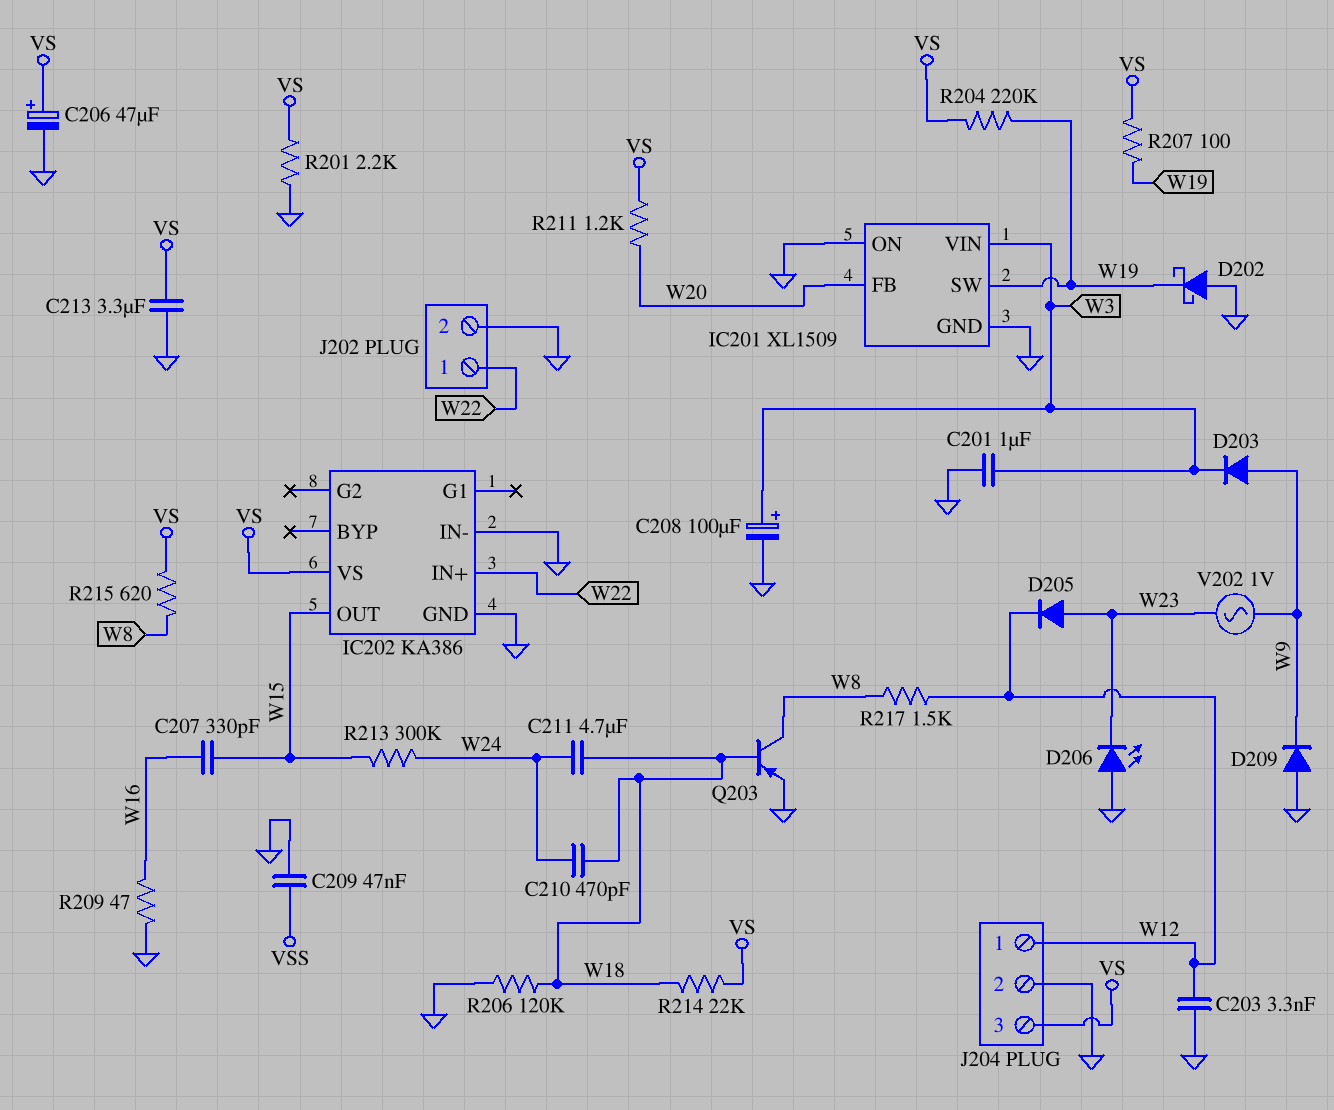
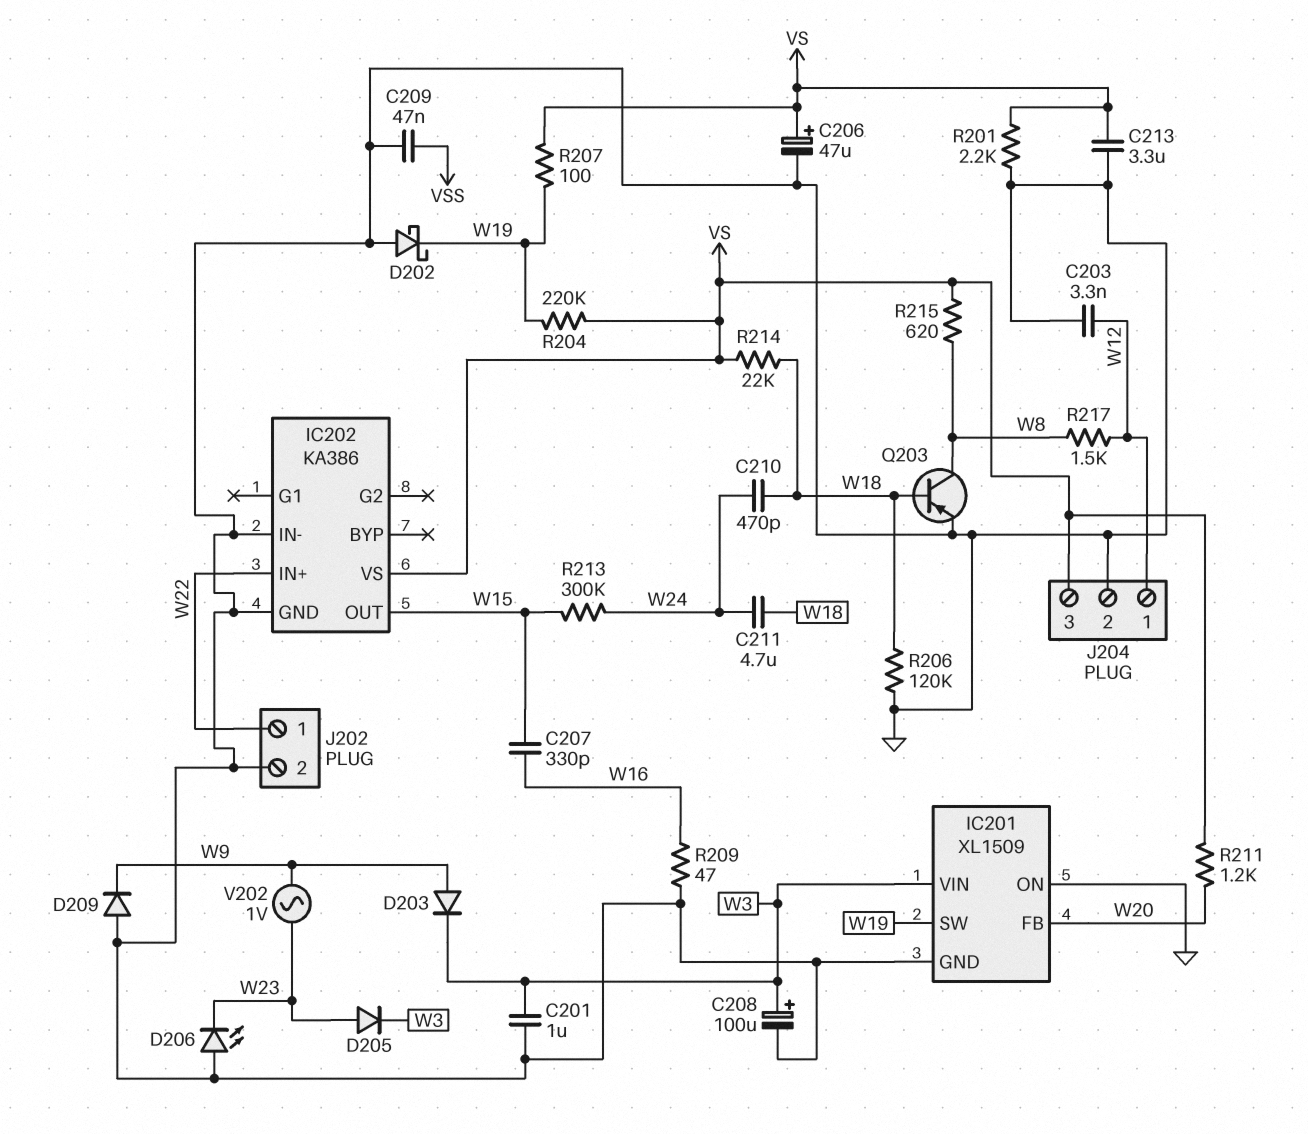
D205: diode (A W23, K W12) -> diode (A W23, K W3)

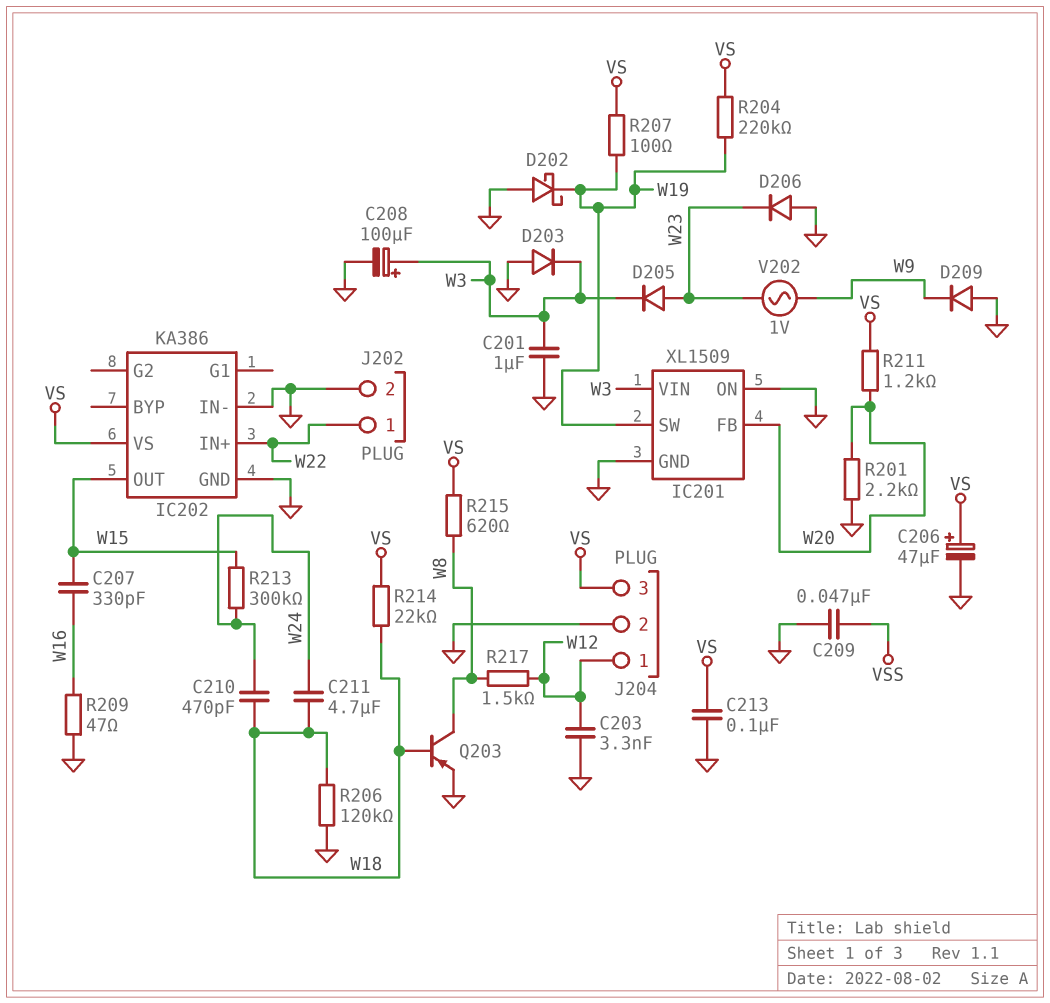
C213: 3.3uF (GND, VS) -> 100nF (GND, VS)
D203: diode (A W9, K W3) -> diode (A GND, K W3)
D206: LED (A GND, K W23) -> diode (A GND, K W23)
R201: 2.2k (GND, VS) -> 2.2k (GND, W20)

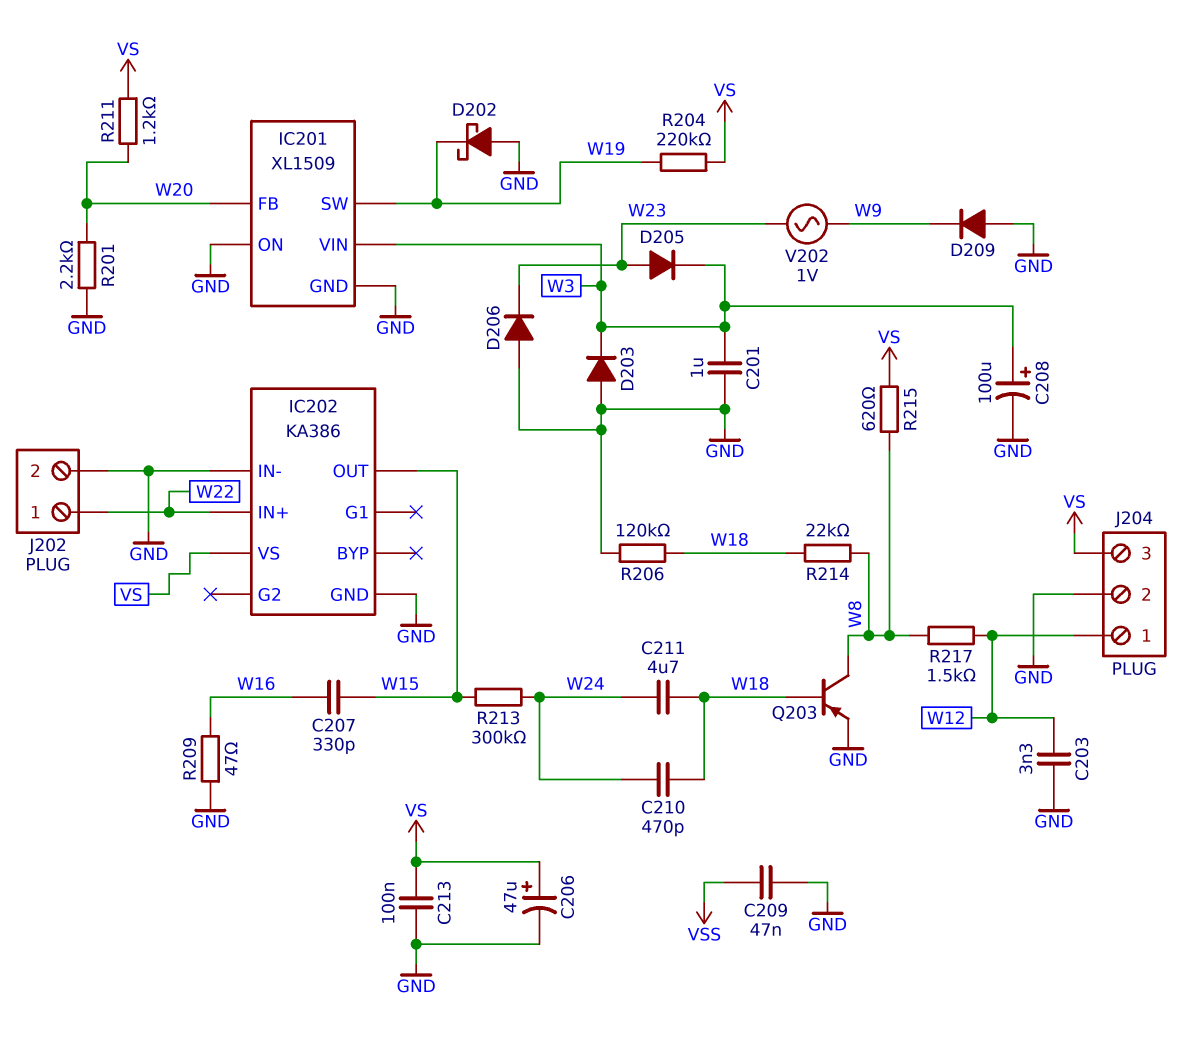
R207: 100 (VS, W19) -> none
R214: 22k (VS, W18) -> 22k (W8, W18)

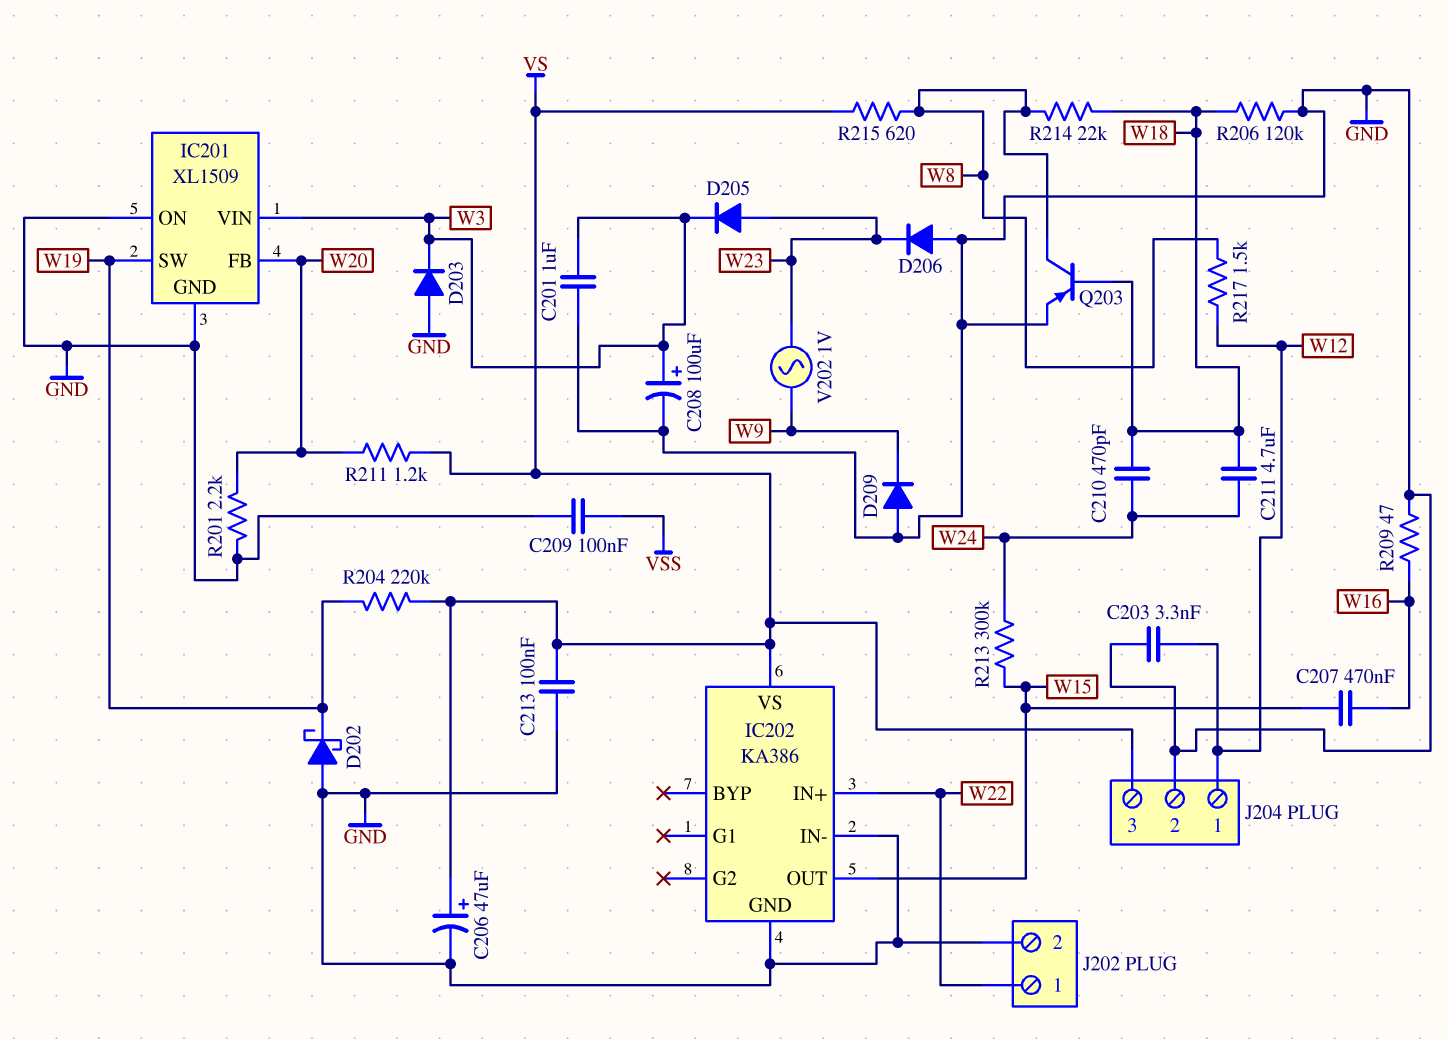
C207: 330pF (W15, W16) -> 470nF (W15, W16)
C209: 47nF (GND, VSS) -> 100nF (GND, VSS)

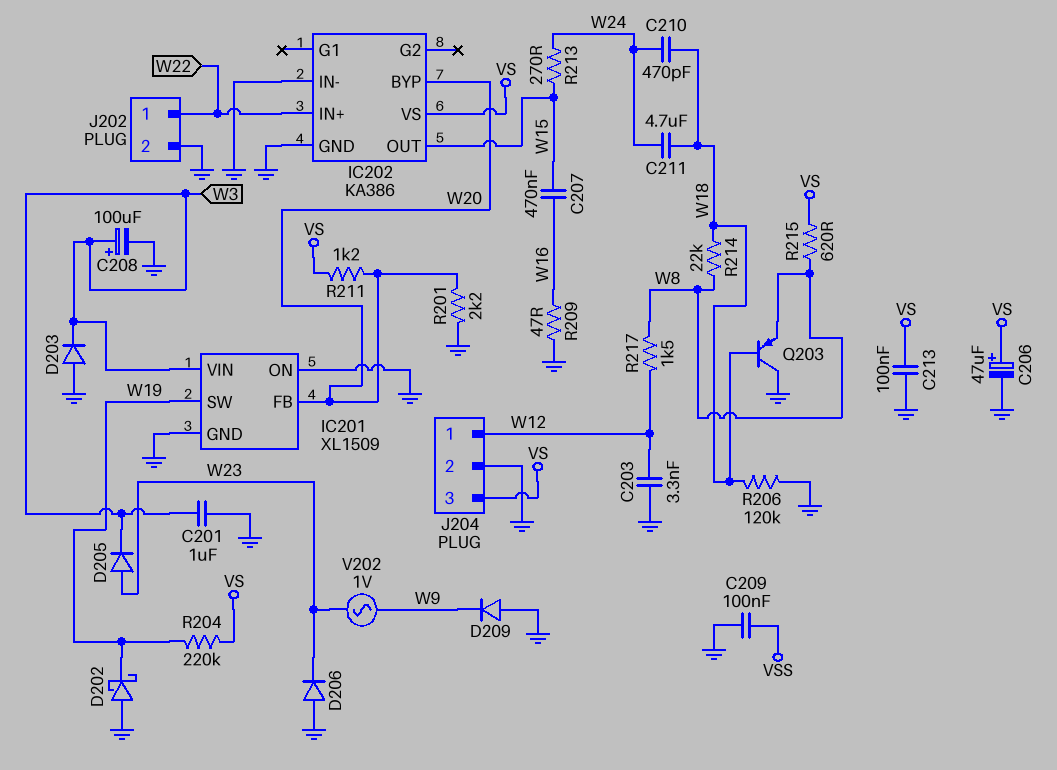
IC202 pin BYP: none -> W20
Q203: PNP (B W18, C W8, E GND) -> PNP (B W18, C GND, E W8)
R213: 300k (W15, W24) -> 270 (W15, W24)

